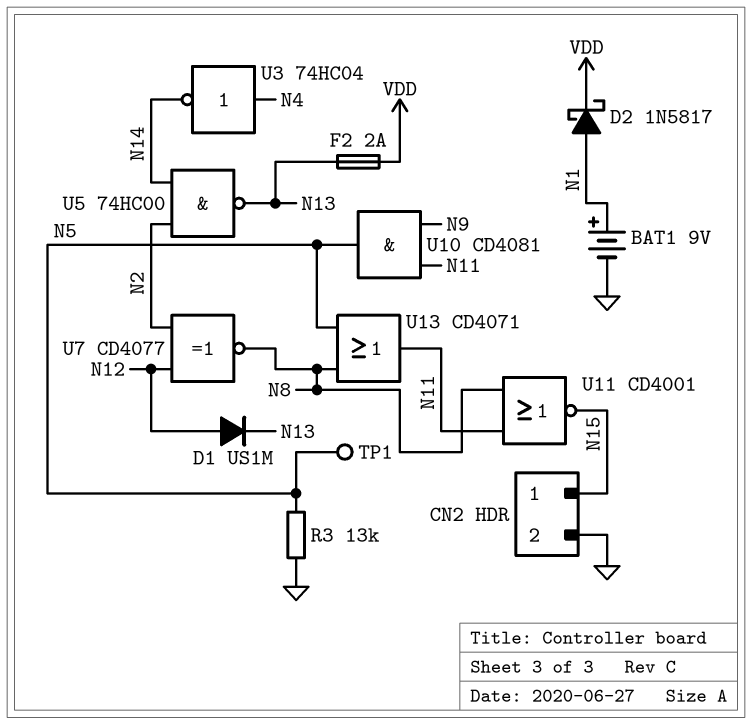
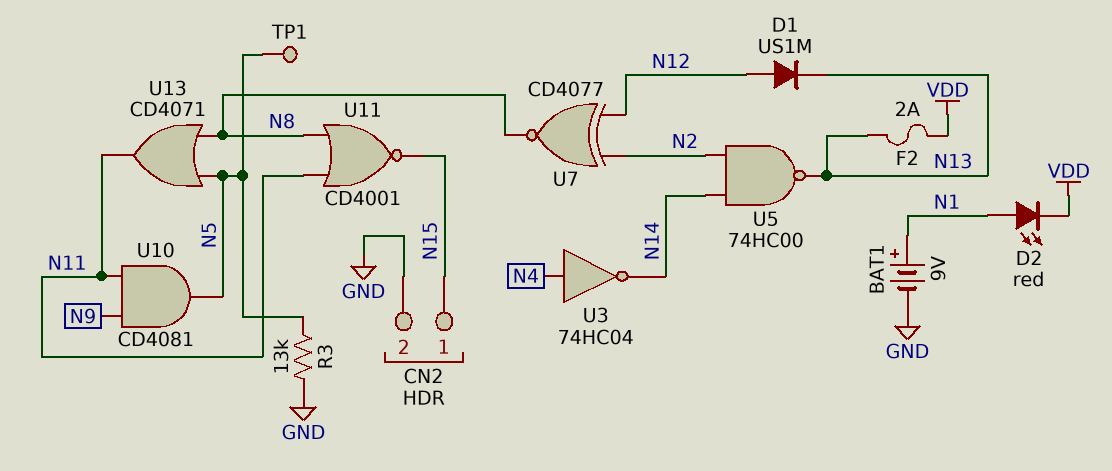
D2: schottky 1N5817 (A N1, K VDD) -> LED red (A N1, K VDD)

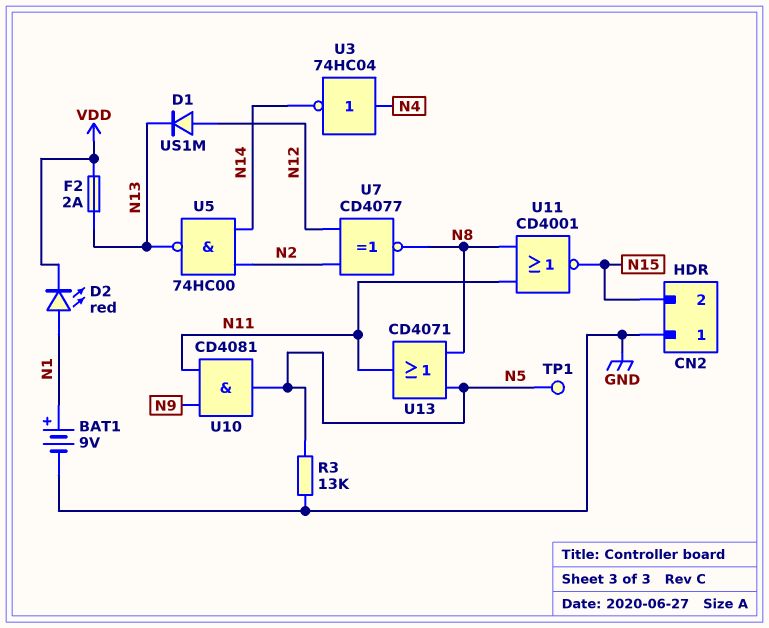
CN2 pin 1: N15 -> GND
CN2 pin 2: GND -> N15

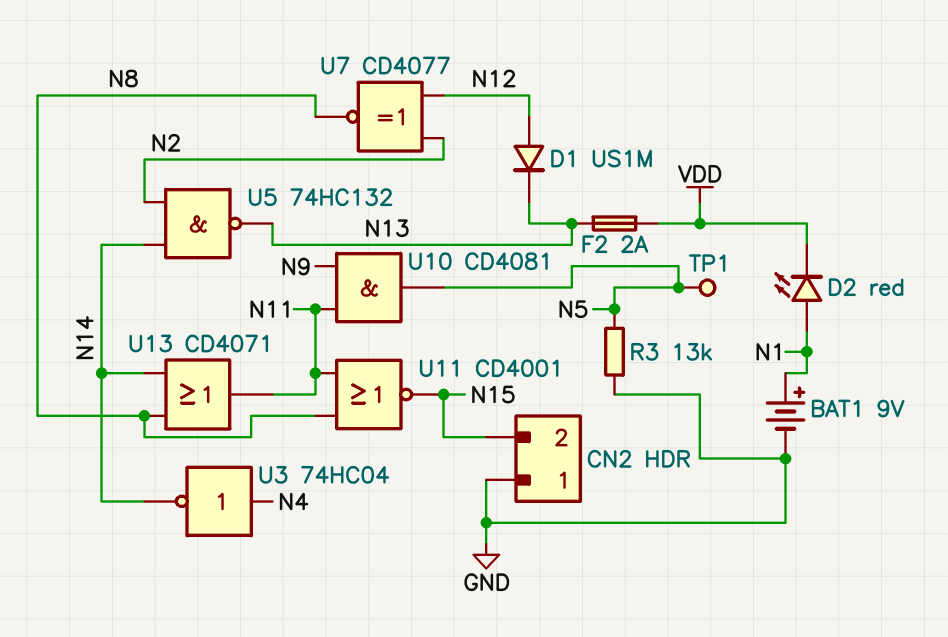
U5: NAND 74HC00 (in N2, in N14, out N13) -> NAND 74HC132 (in N2, in N14, out N13)
U13: OR CD4071 (in N5, in N8, out N11) -> OR CD4071 (in N8, in N14, out N11)

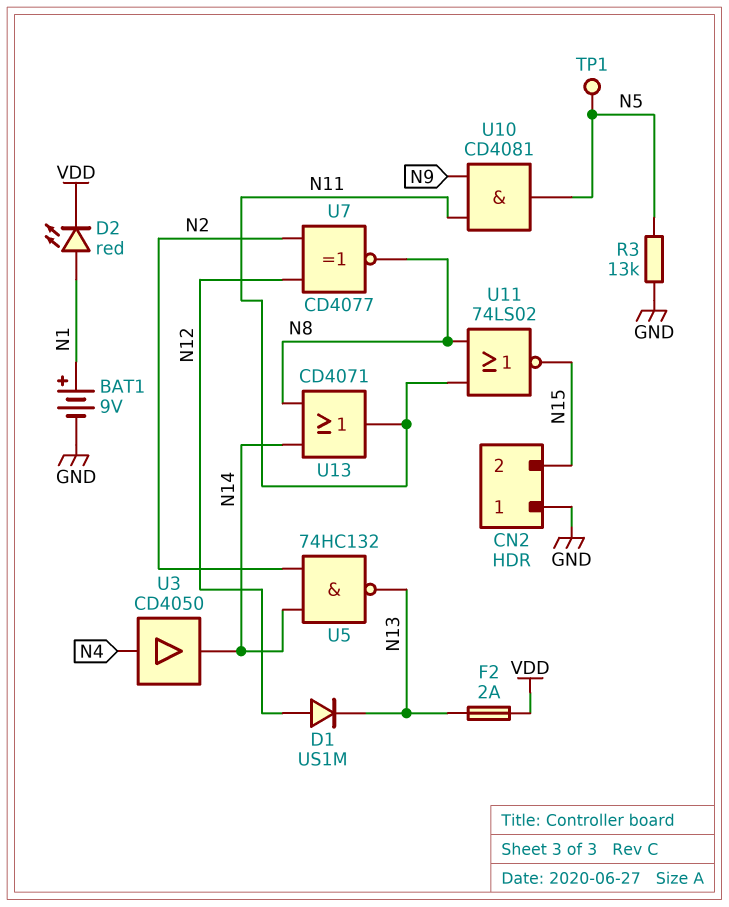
U3: NOT 74HC04 (in N4, out N14) -> buffer CD4050 (in N4, out N14)
U11: NOR CD4001 (in N8, in N11, out N15) -> NOR 74LS02 (in N8, in N11, out N15)

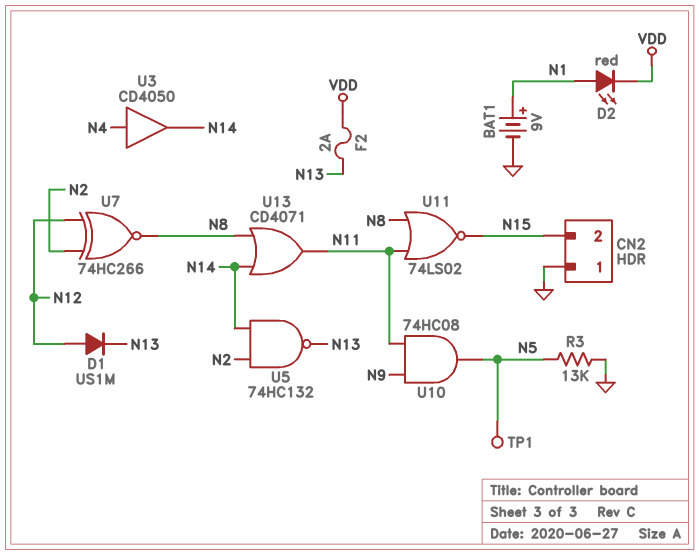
U7: XNOR CD4077 (in N2, in N12, out N8) -> XNOR 74HC266 (in N2, in N12, out N8)
U10: AND CD4081 (in N9, in N11, out N5) -> AND 74HC08 (in N9, in N11, out N5)

